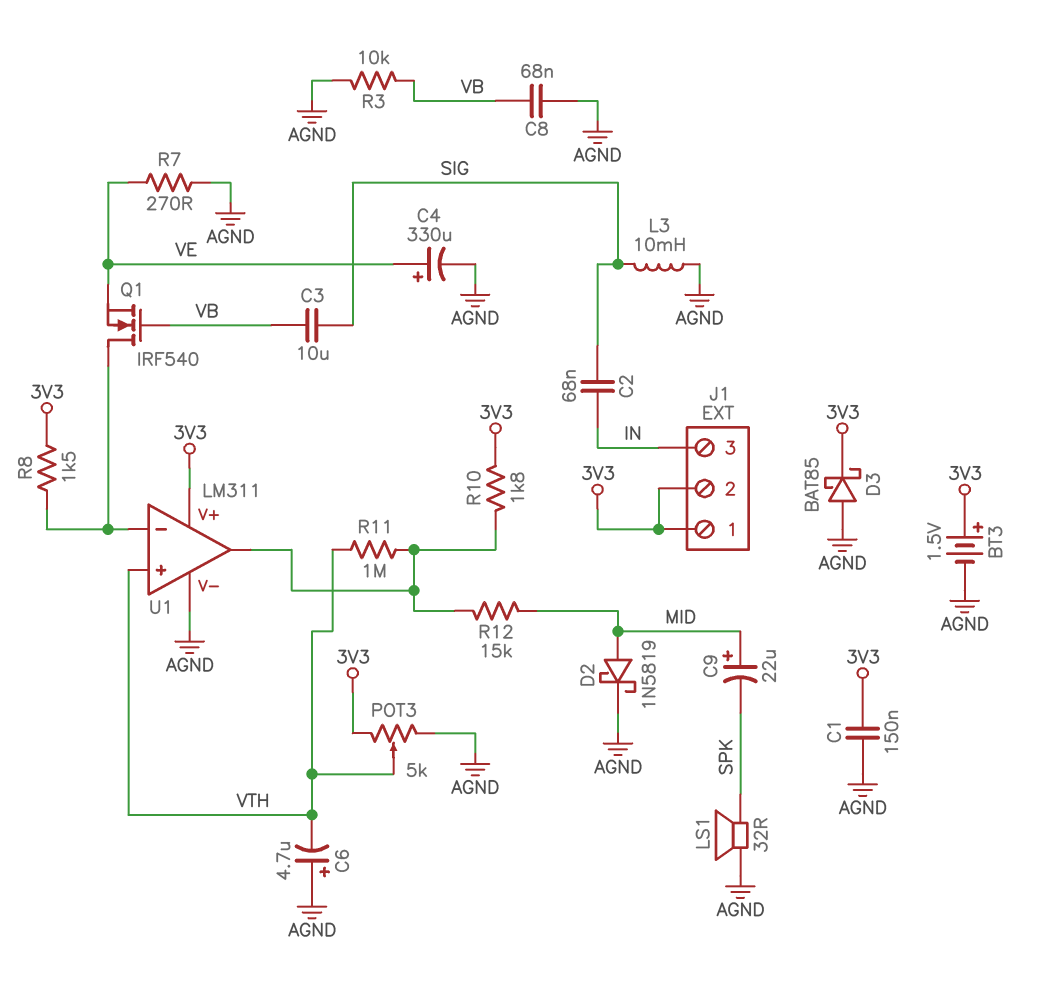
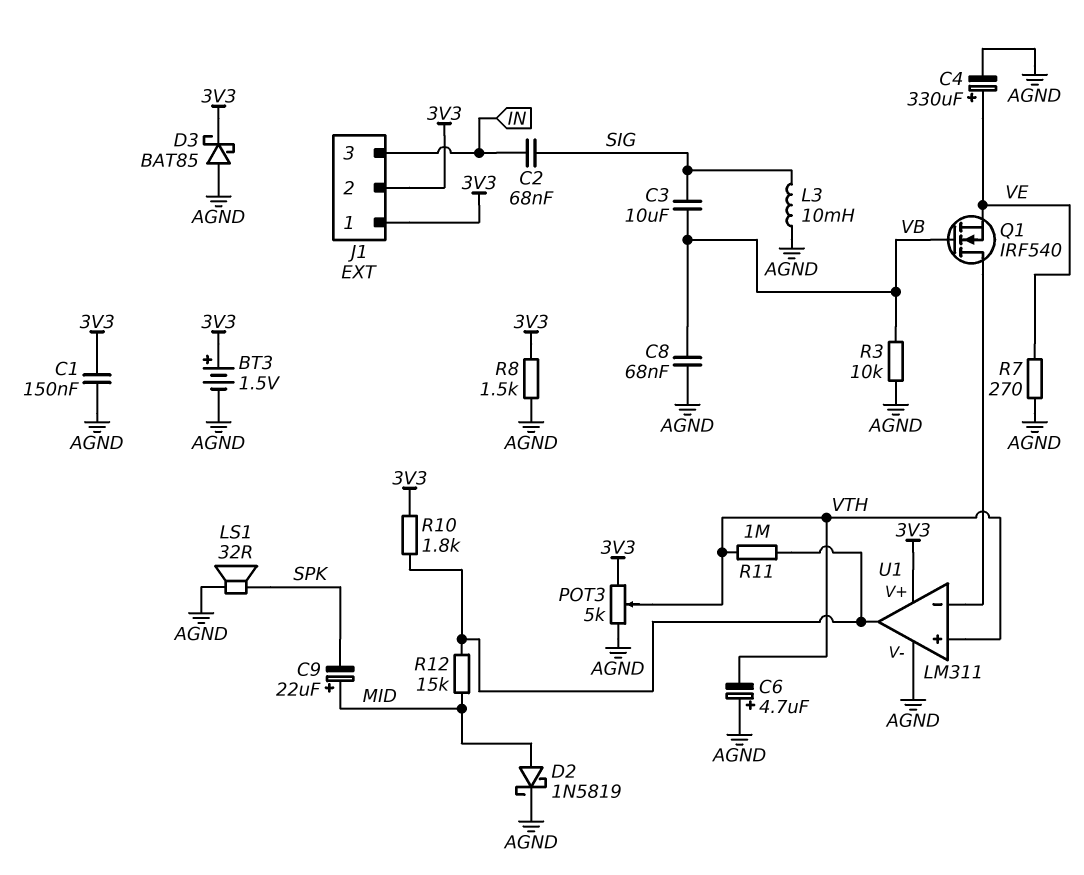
R8: 1.5k (3V3, U1/in-) -> 1.5k (3V3, AGND)

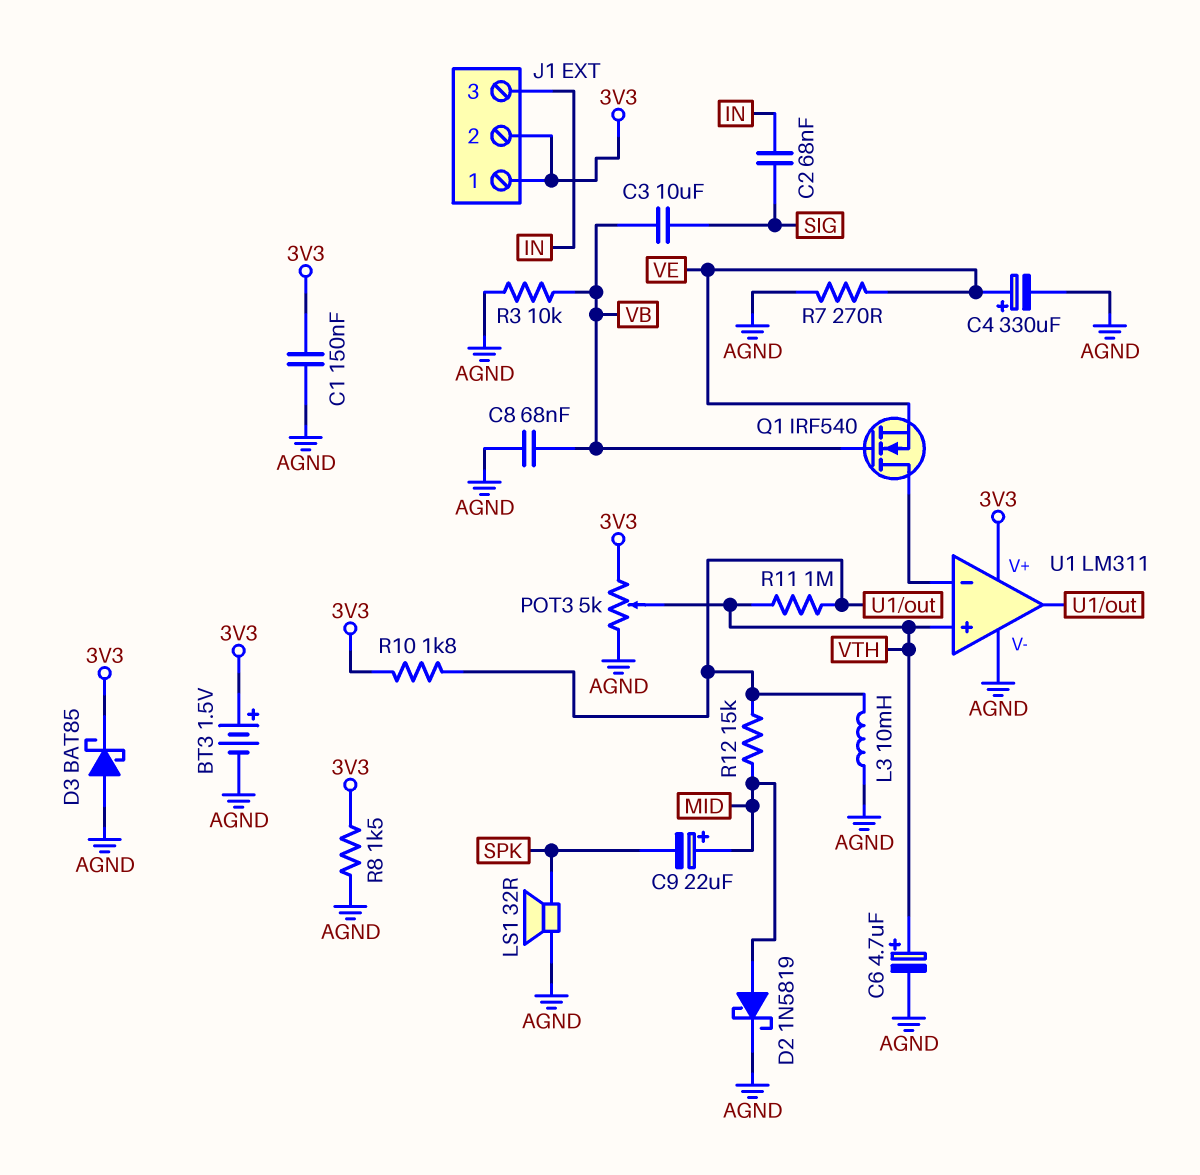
C6: 4.7uF (plus AGND, minus VTH) -> 4.7uF (plus VTH, minus AGND)
L3: 10mH (AGND, SIG) -> 10mH (AGND, U1/out)

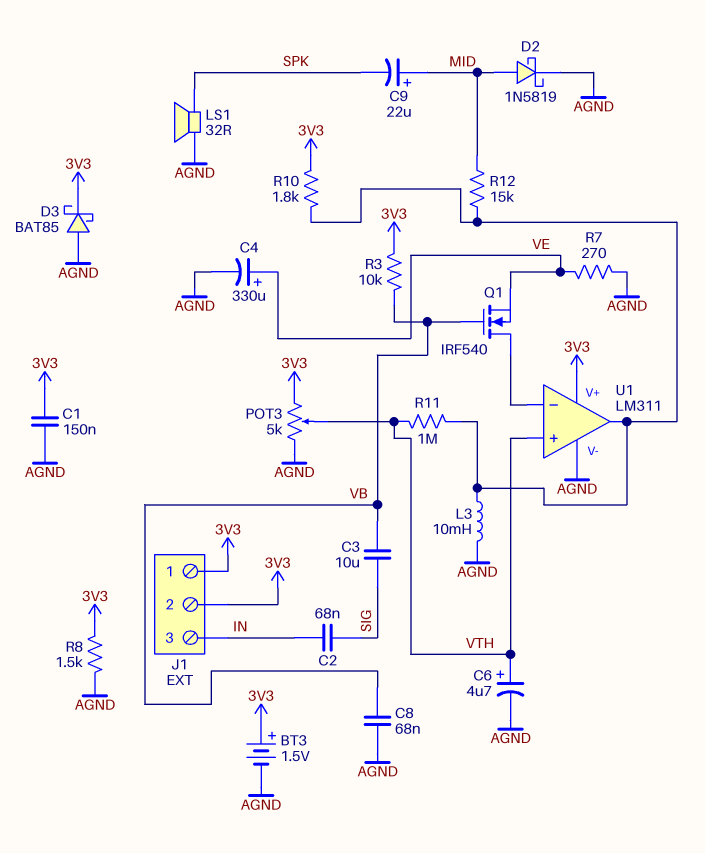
R3: 10k (AGND, VB) -> 10k (3V3, VB)

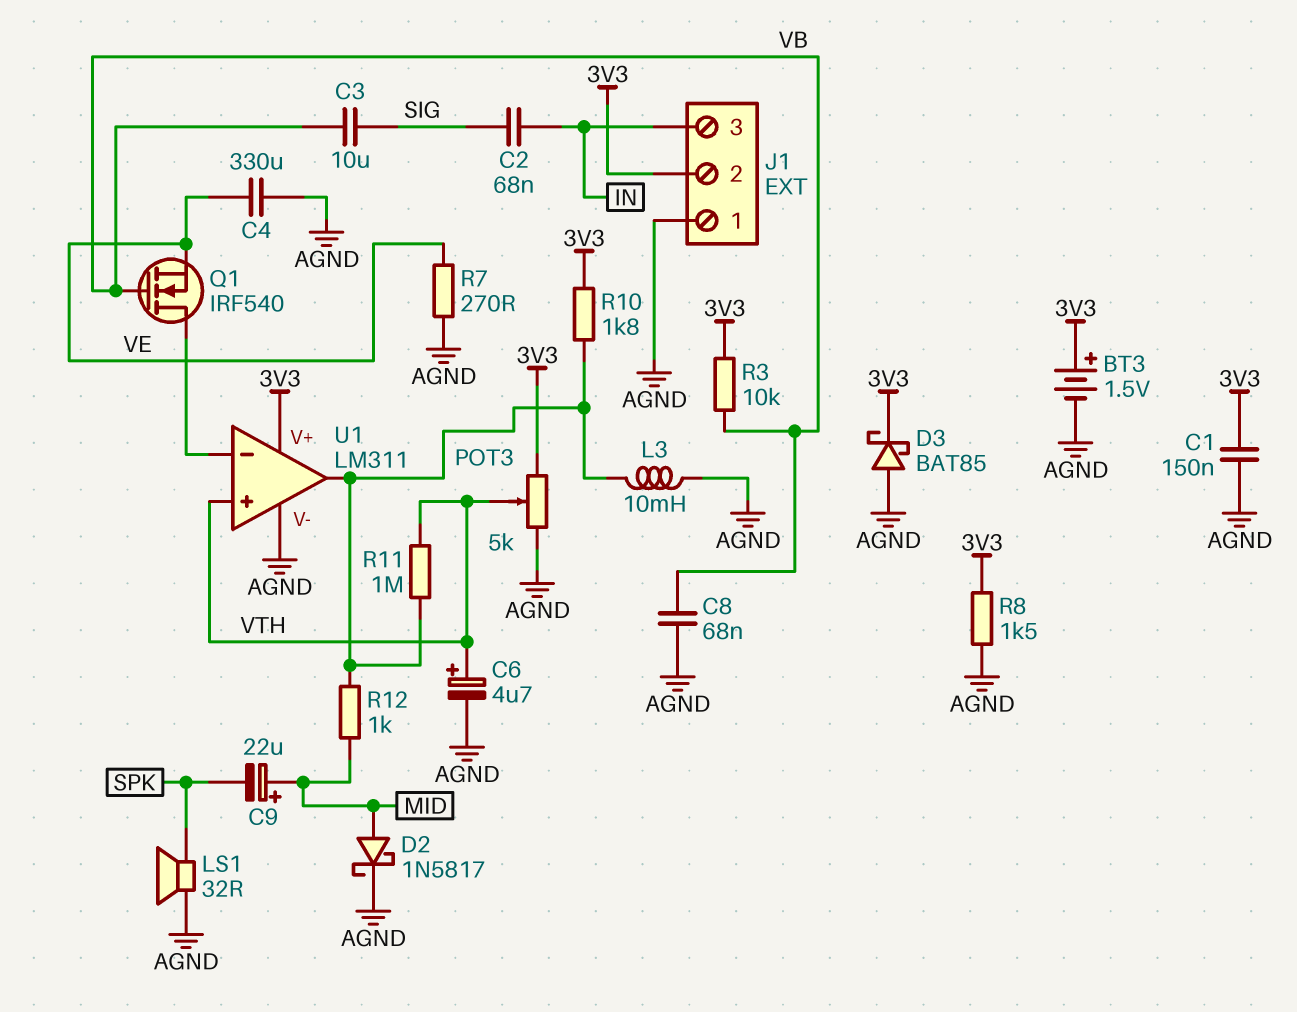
C4: 330uF (plus VE, minus AGND) -> 330uF (AGND, VE)
D2: schottky 1N5819 (A MID, K AGND) -> schottky 1N5817 (A MID, K AGND)
J1 pin 1: 3V3 -> AGND
R12: 15k (MID, U1/out) -> 1k (MID, U1/out)

